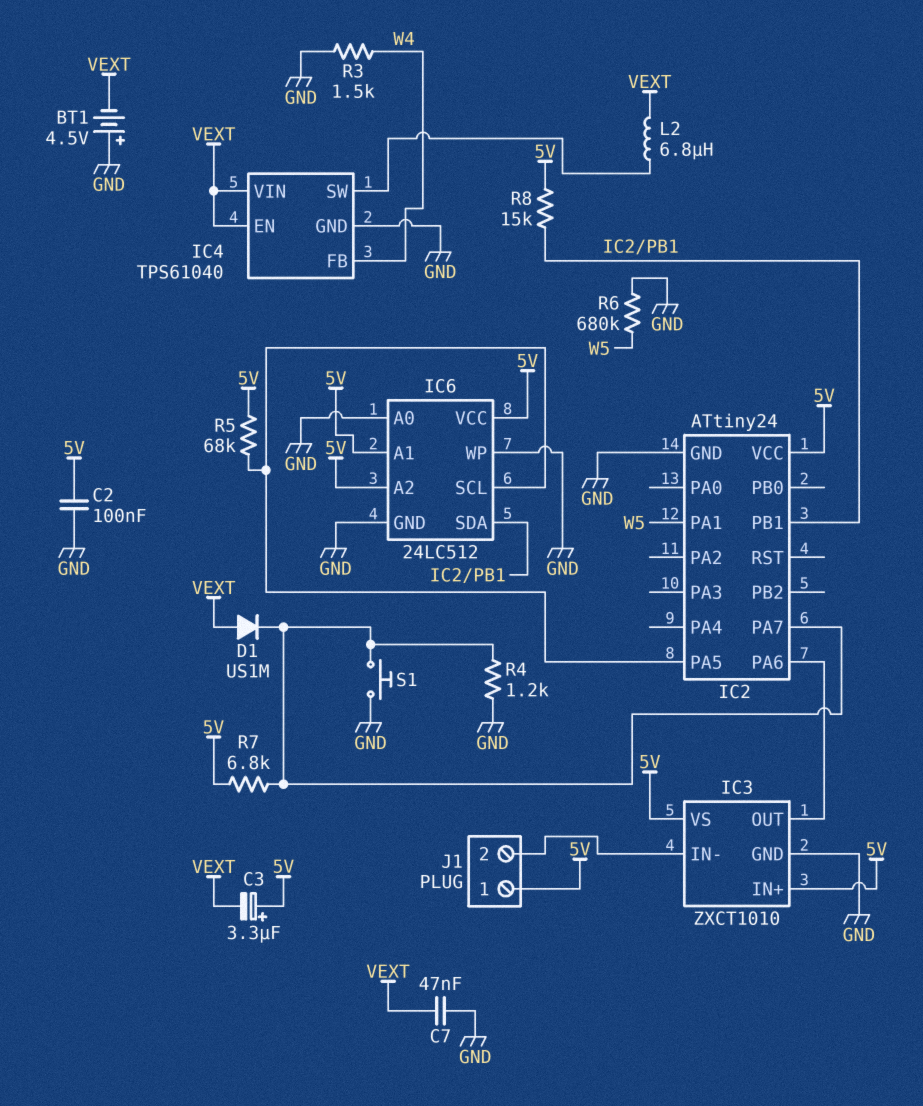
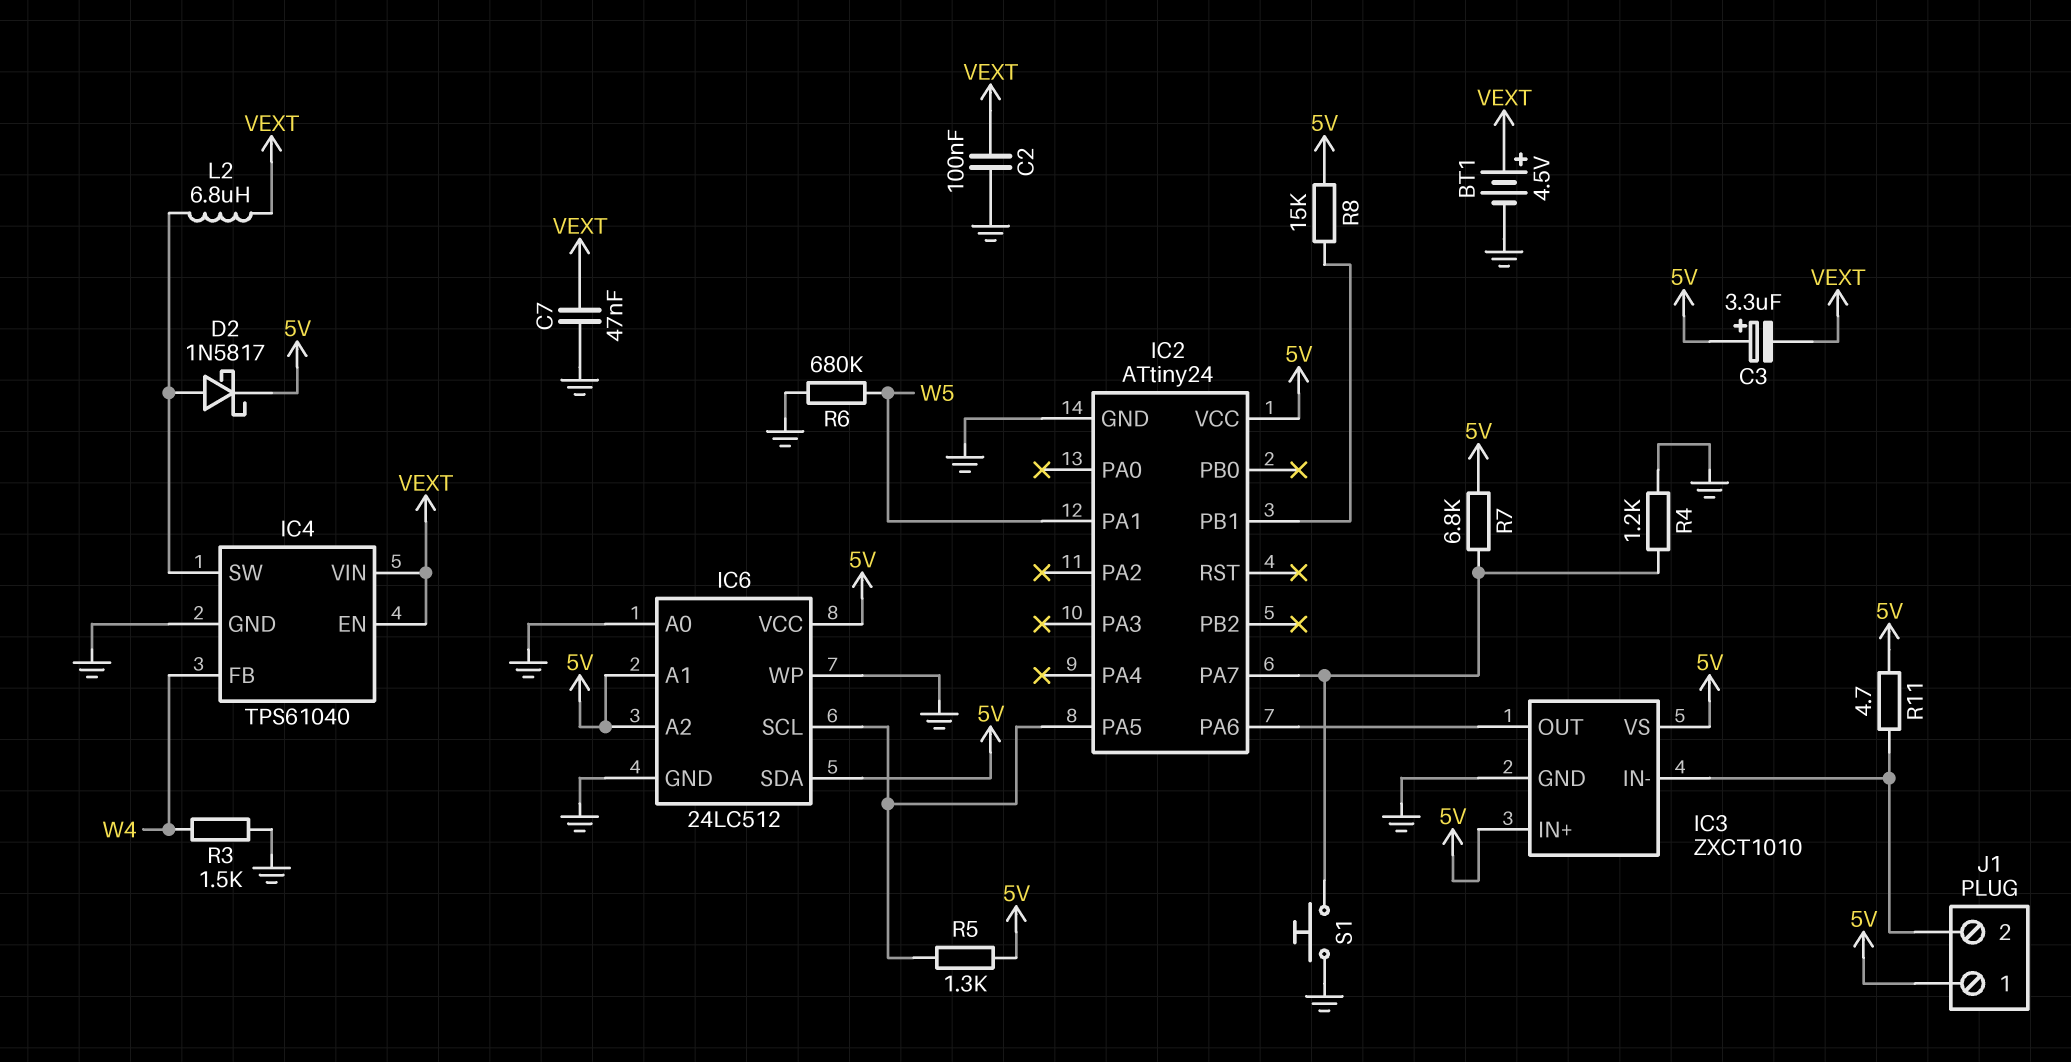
BT1: 4.5V (plus GND, minus VEXT) -> 4.5V (plus VEXT, minus GND)
C2: 100nF (5V, GND) -> 100nF (GND, VEXT)
D1: diode US1M (A VEXT, K IC2/PA7) -> none
D2: none -> schottky 1N5817 (A IC4/SW, K 5V)
IC6 pin SDA: IC2/PB1 -> 5V
R5: 68k (5V, IC2/PA5) -> 1.3k (5V, IC2/PA5)
R11: none -> 4.7 (5V, IC3/IN-)

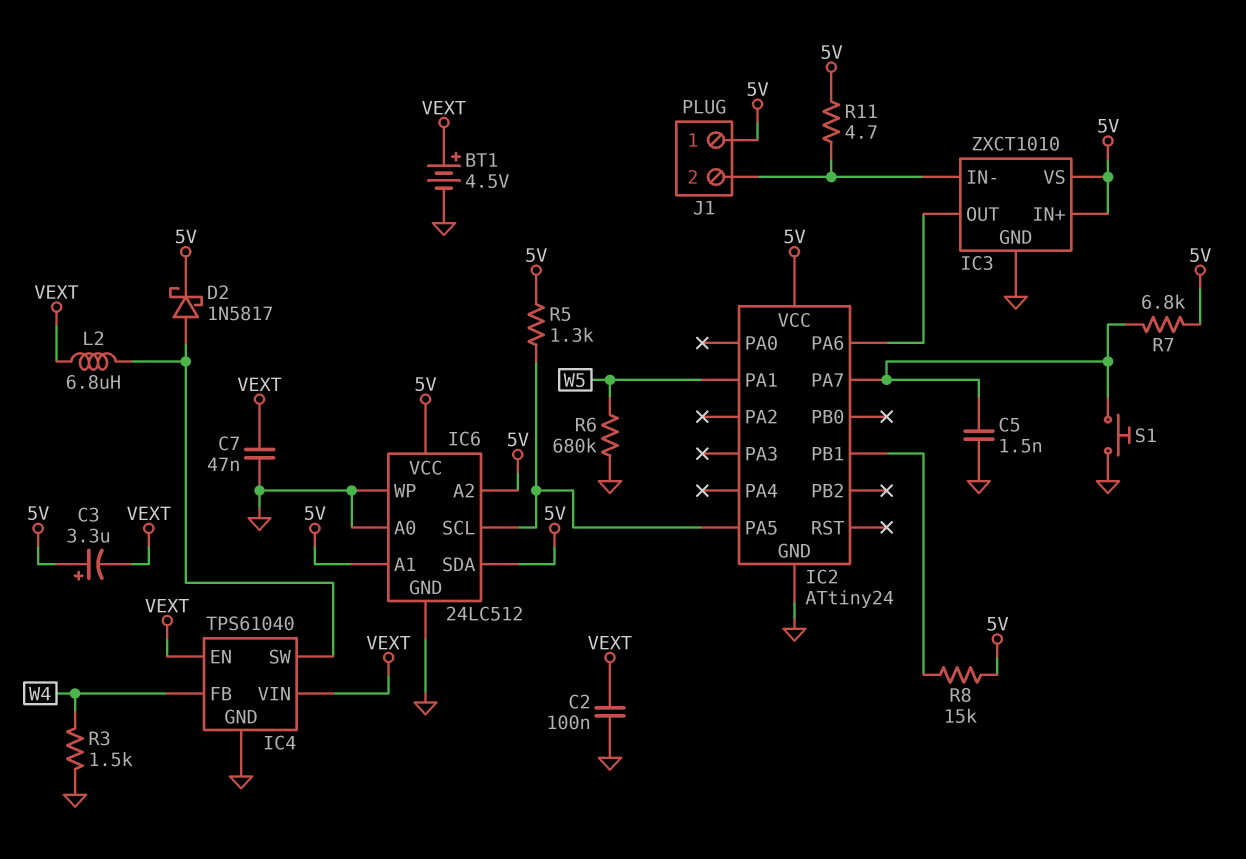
C5: none -> 1.5nF (GND, IC2/PA7)
R4: 1.2k (GND, IC2/PA7) -> none

